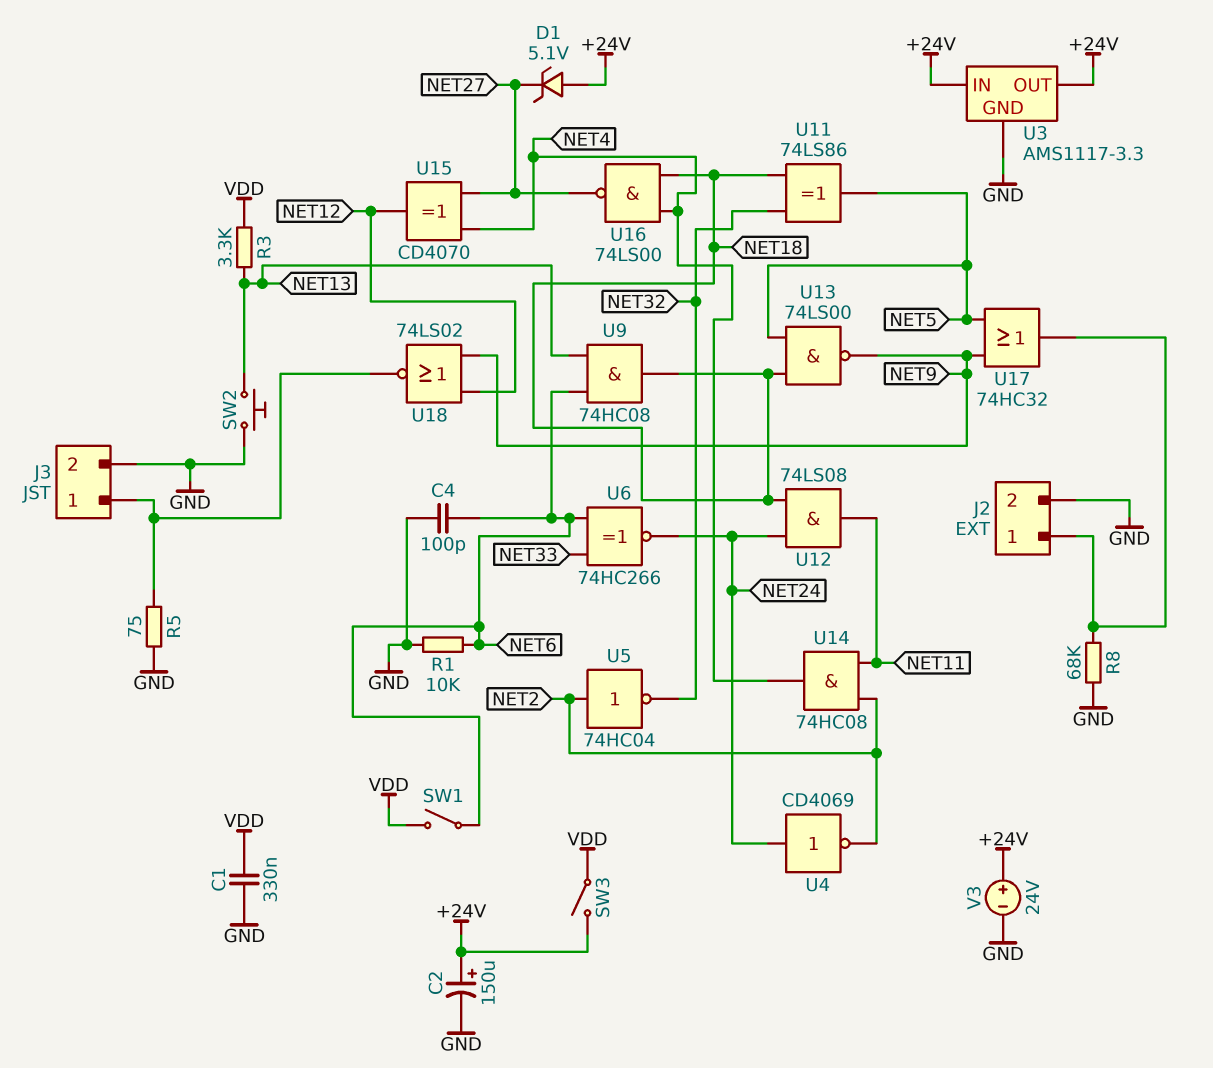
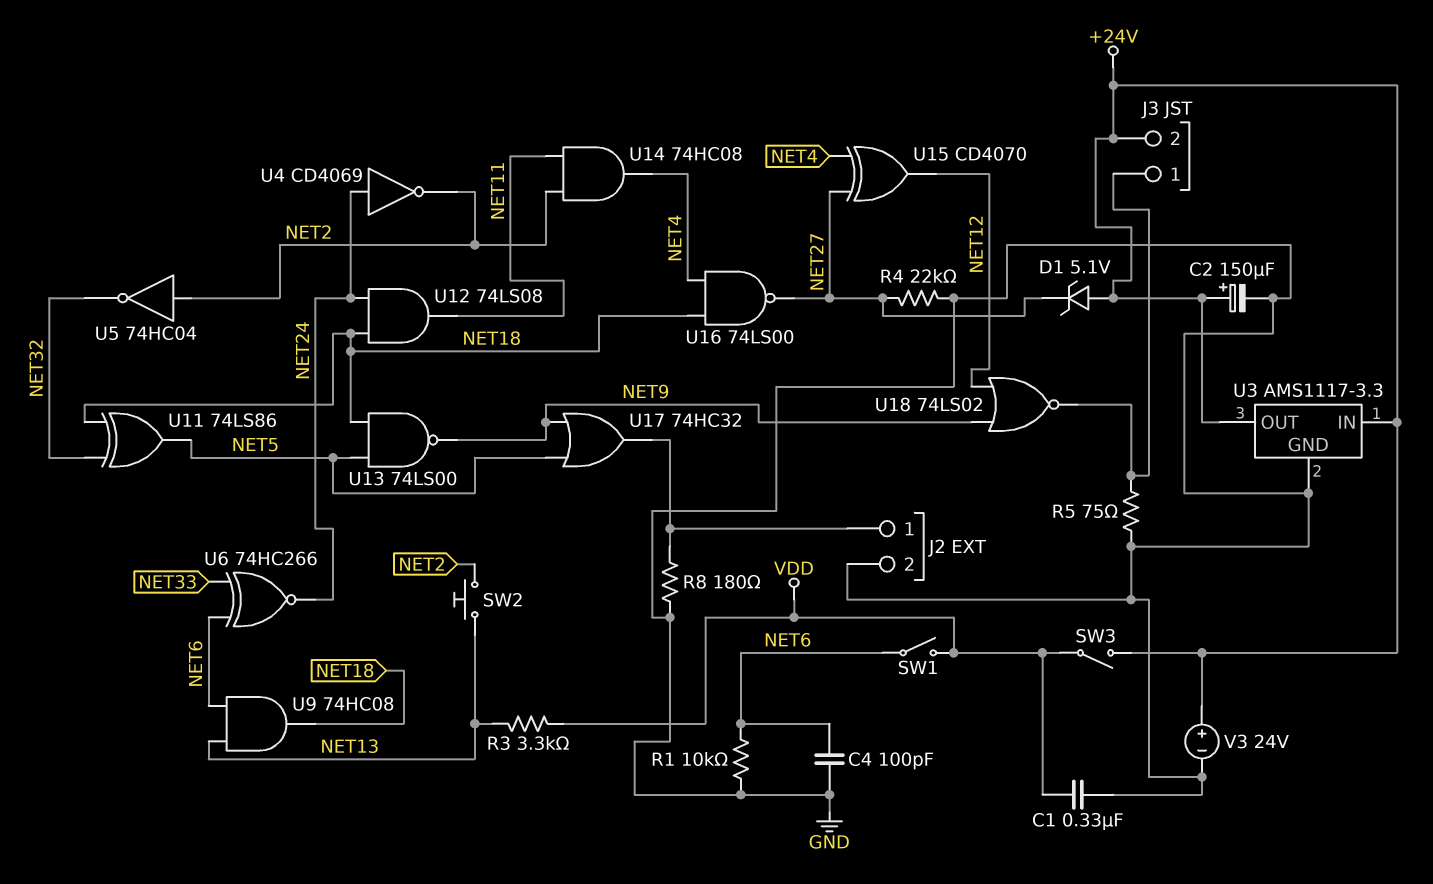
J3 pin 2: GND -> +24V
R4: none -> 22k (GND, NET27)
R8: 68k (GND, J2/1) -> 180 (GND, J2/1)
SW2: button (GND, NET13) -> button (NET2, NET13)

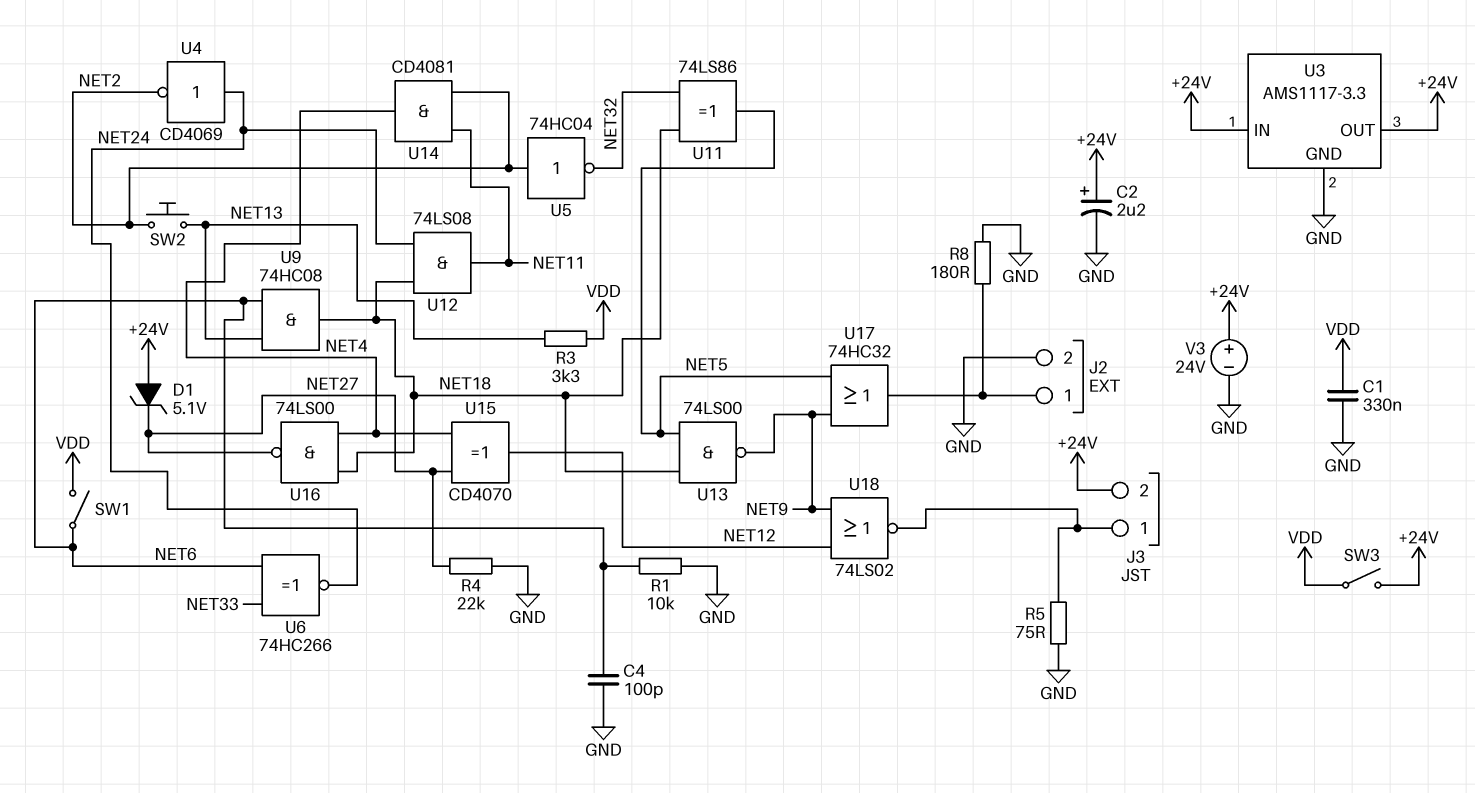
C2: 150uF (plus +24V, minus GND) -> 2.2uF (plus +24V, minus GND)
U14: AND 74HC08 (in NET2, in NET11, out NET4) -> AND CD4081 (in NET2, in NET11, out NET4)

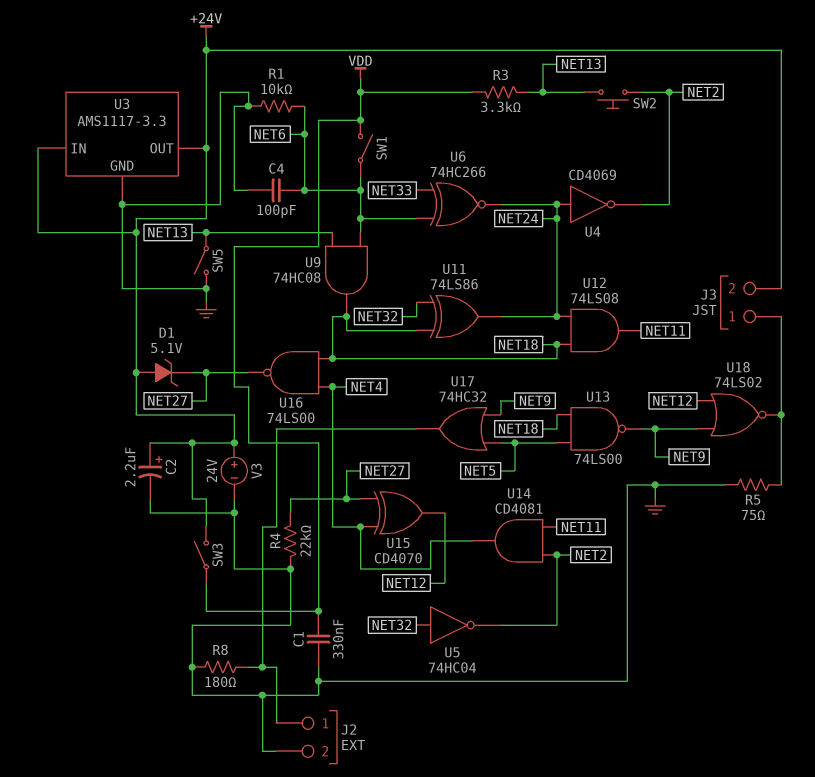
SW5: none -> switch (GND, NET13)
U5: NOT 74HC04 (in NET2, out NET32) -> NOT 74HC04 (in NET32, out NET2)
U11: XOR 74LS86 (in NET18, in NET32, out NET5) -> XOR 74LS86 (in NET18, in NET32, out NET24)

